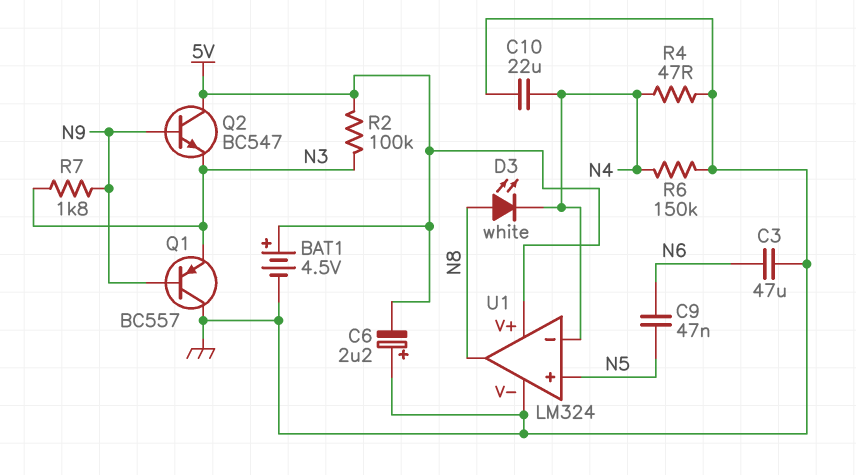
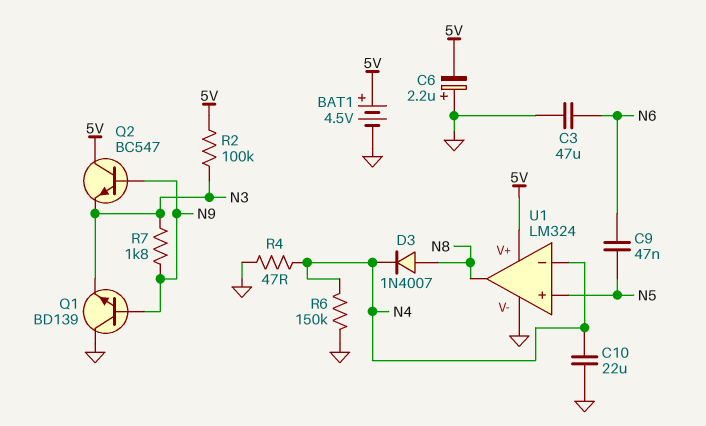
D3: LED white (A N8, K N4) -> diode 1N4007 (A N8, K N4)
Q1: PNP BC557 (B N9, C GND, E N3) -> NPN BD139 (B N9, C GND, E N3)

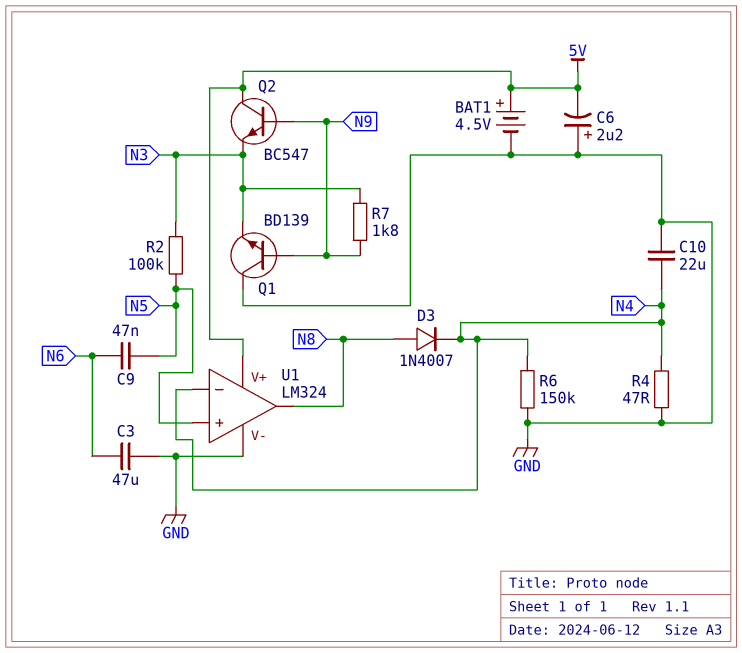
R2: 100k (5V, N3) -> 100k (N3, N5)

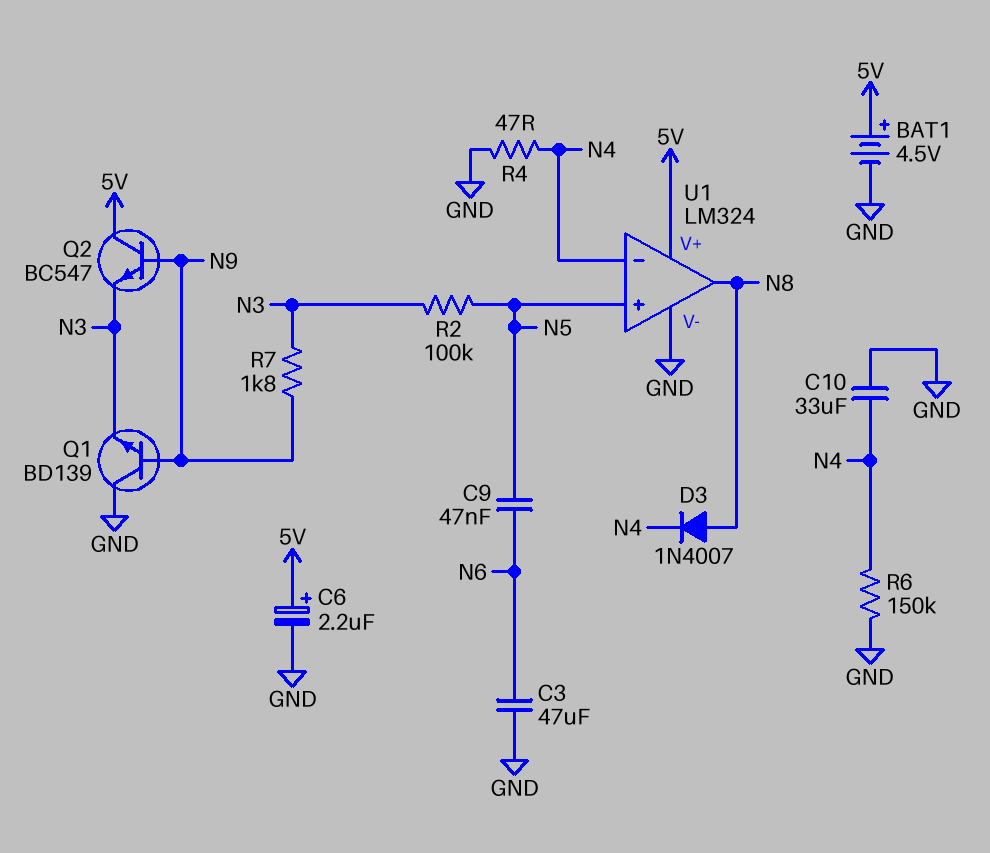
C6: 2.2uF (plus GND, minus 5V) -> 2.2uF (plus 5V, minus GND)
C10: 22uF (GND, N4) -> 33uF (GND, N4)

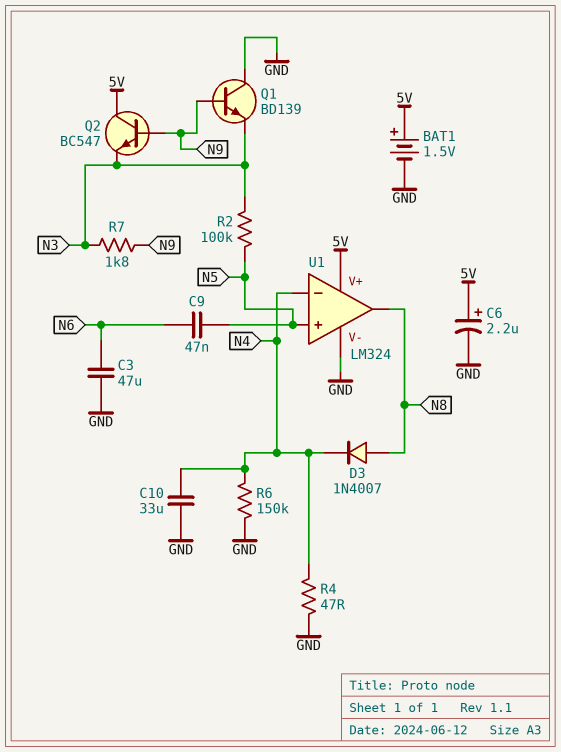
BAT1: 4.5V (plus 5V, minus GND) -> 1.5V (plus 5V, minus GND)

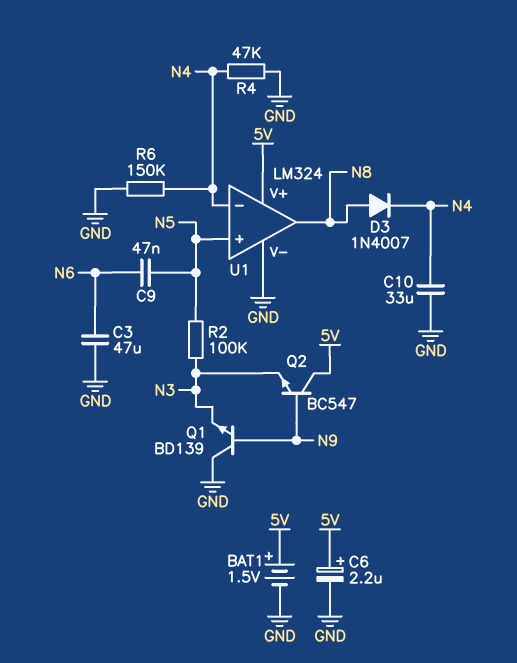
R4: 47 (GND, N4) -> 47k (GND, N4)
R7: 1.8k (N3, N9) -> none

